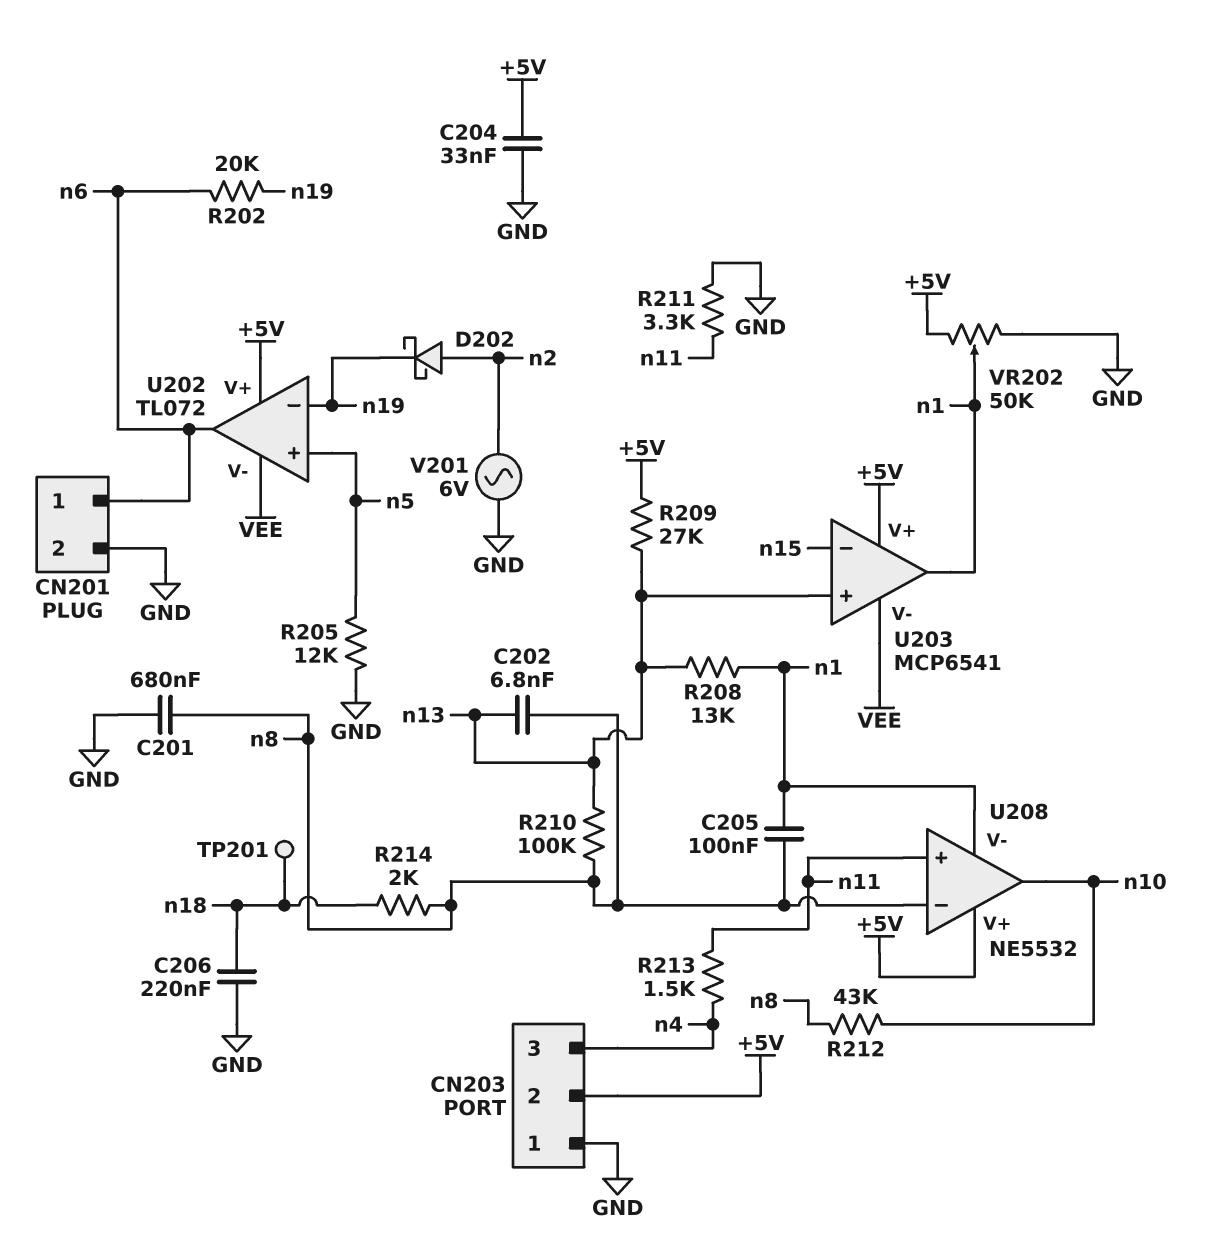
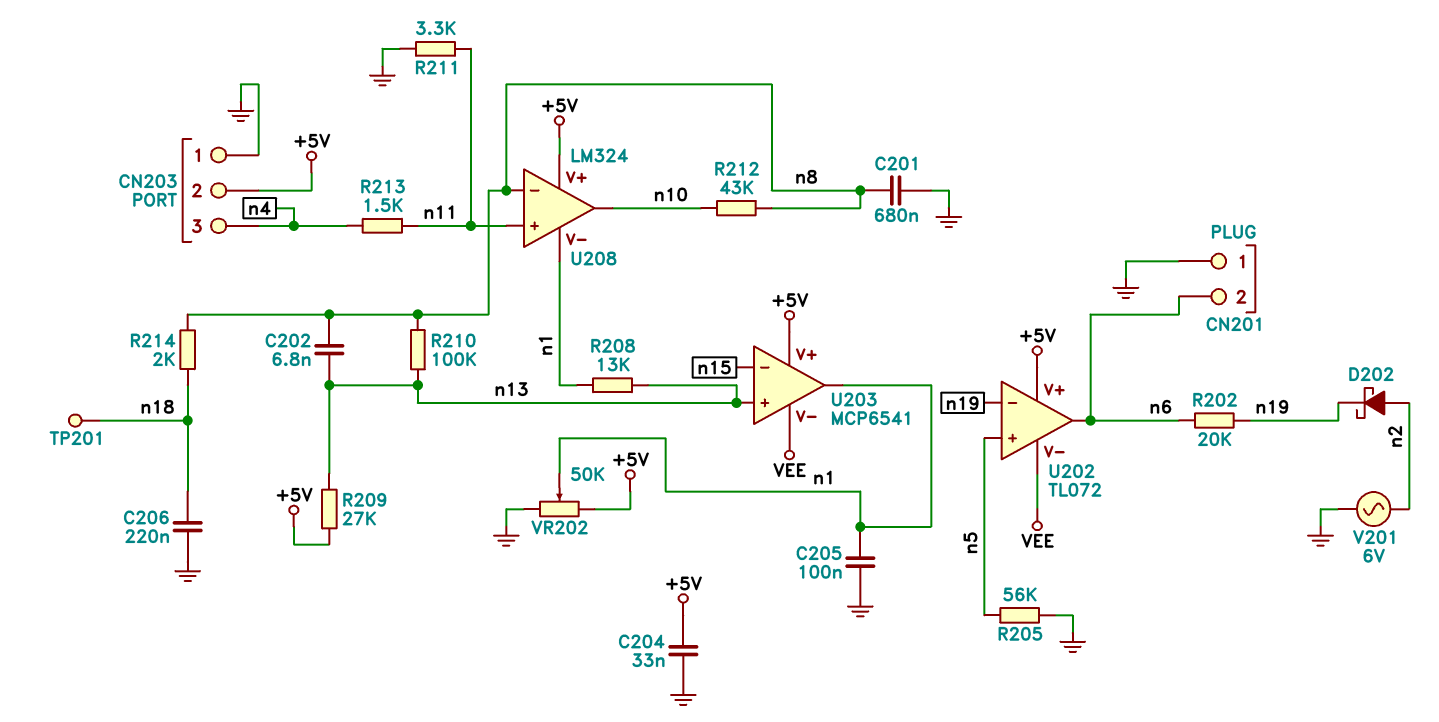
C205: 100nF (n1, n8) -> 100nF (GND, n1)
CN201 pin 1: n6 -> GND
CN201 pin 2: GND -> n6
R205: 12k (GND, n5) -> 56k (GND, n5)
U208: NE5532 -> LM324

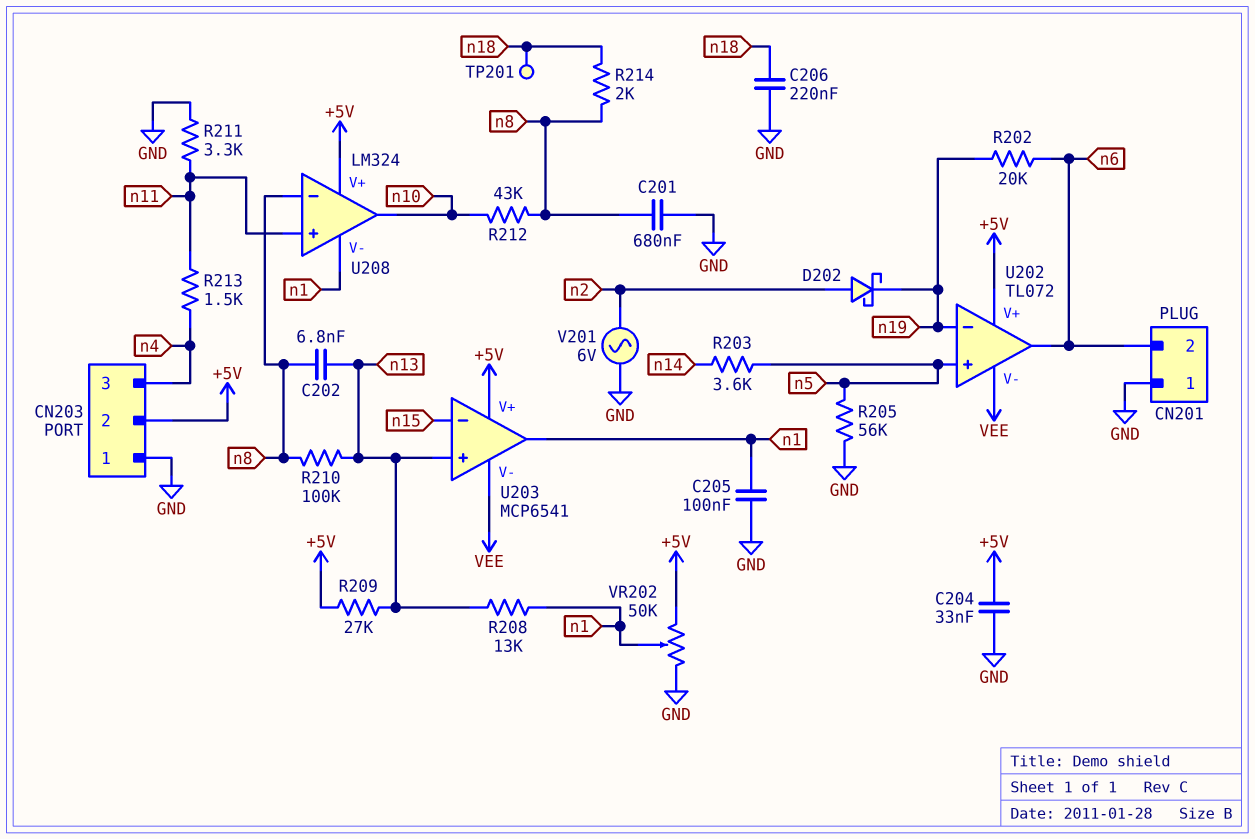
R203: none -> 3.6k (n5, n14)

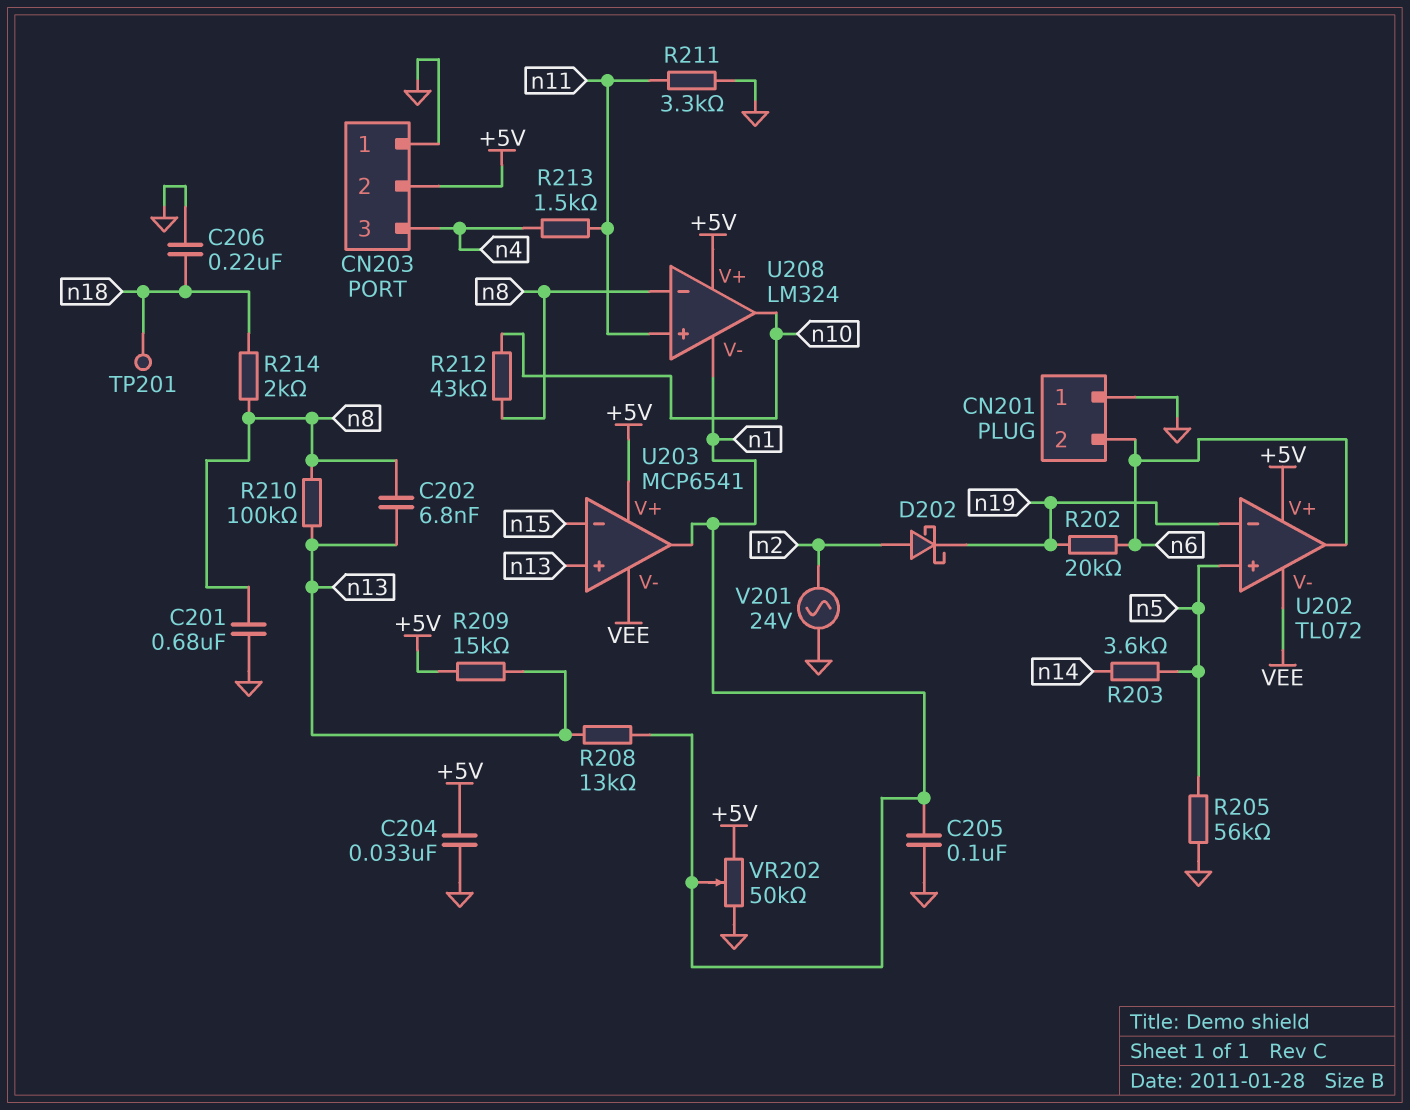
R209: 27k (+5V, n13) -> 15k (+5V, n13)
V201: AC 6V (GND, n2) -> AC 24V (GND, n2)

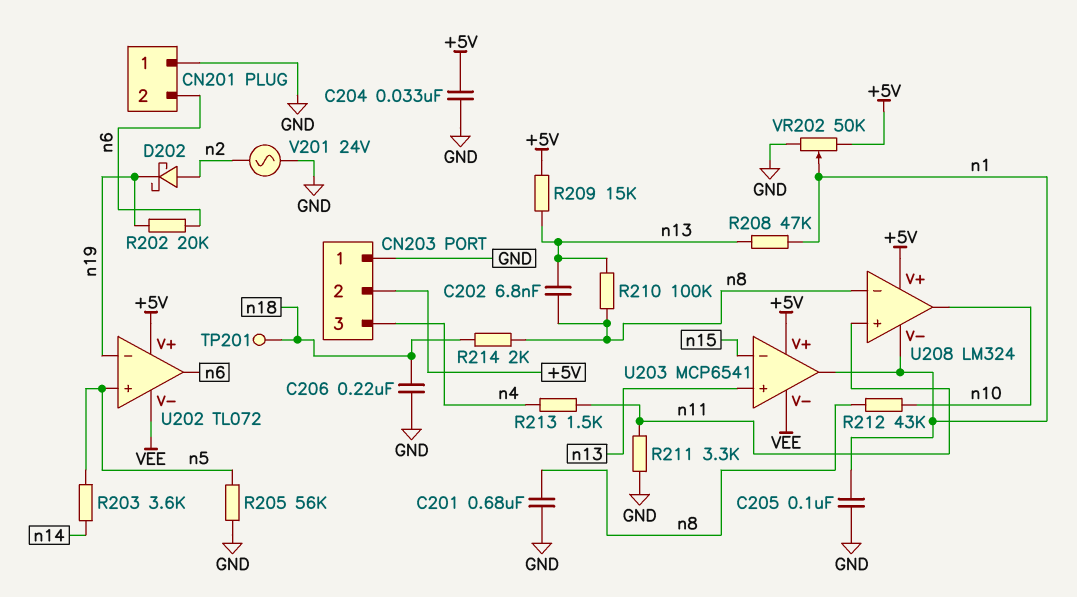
R208: 13k (n1, n13) -> 47k (n1, n13)

